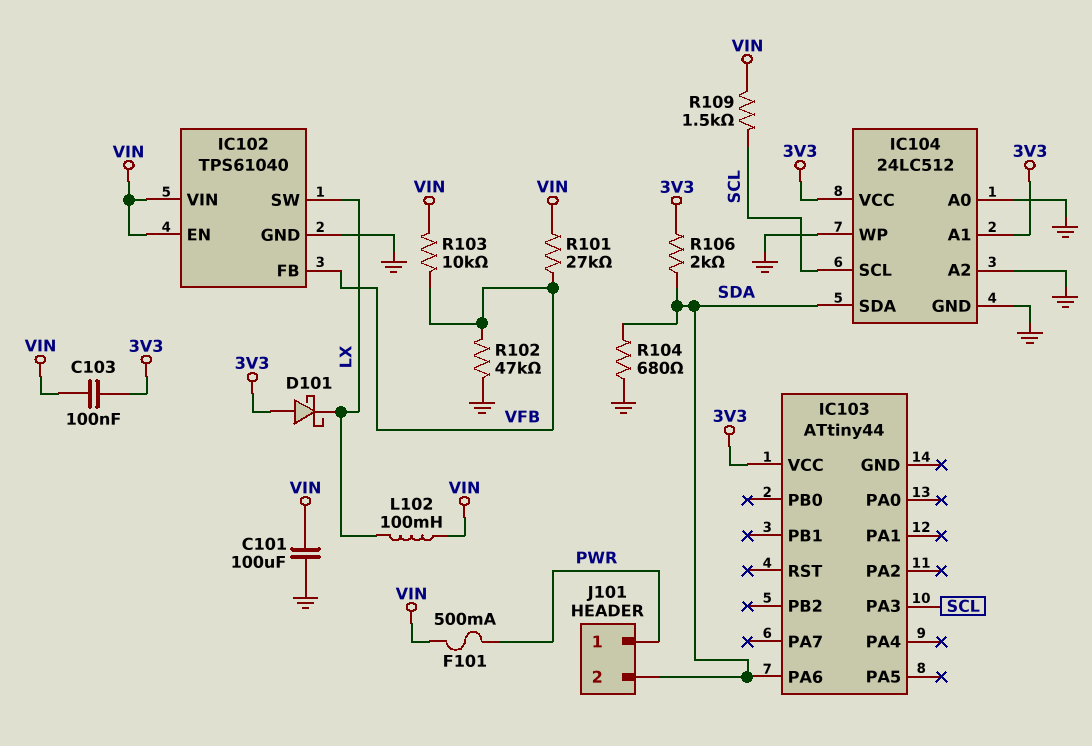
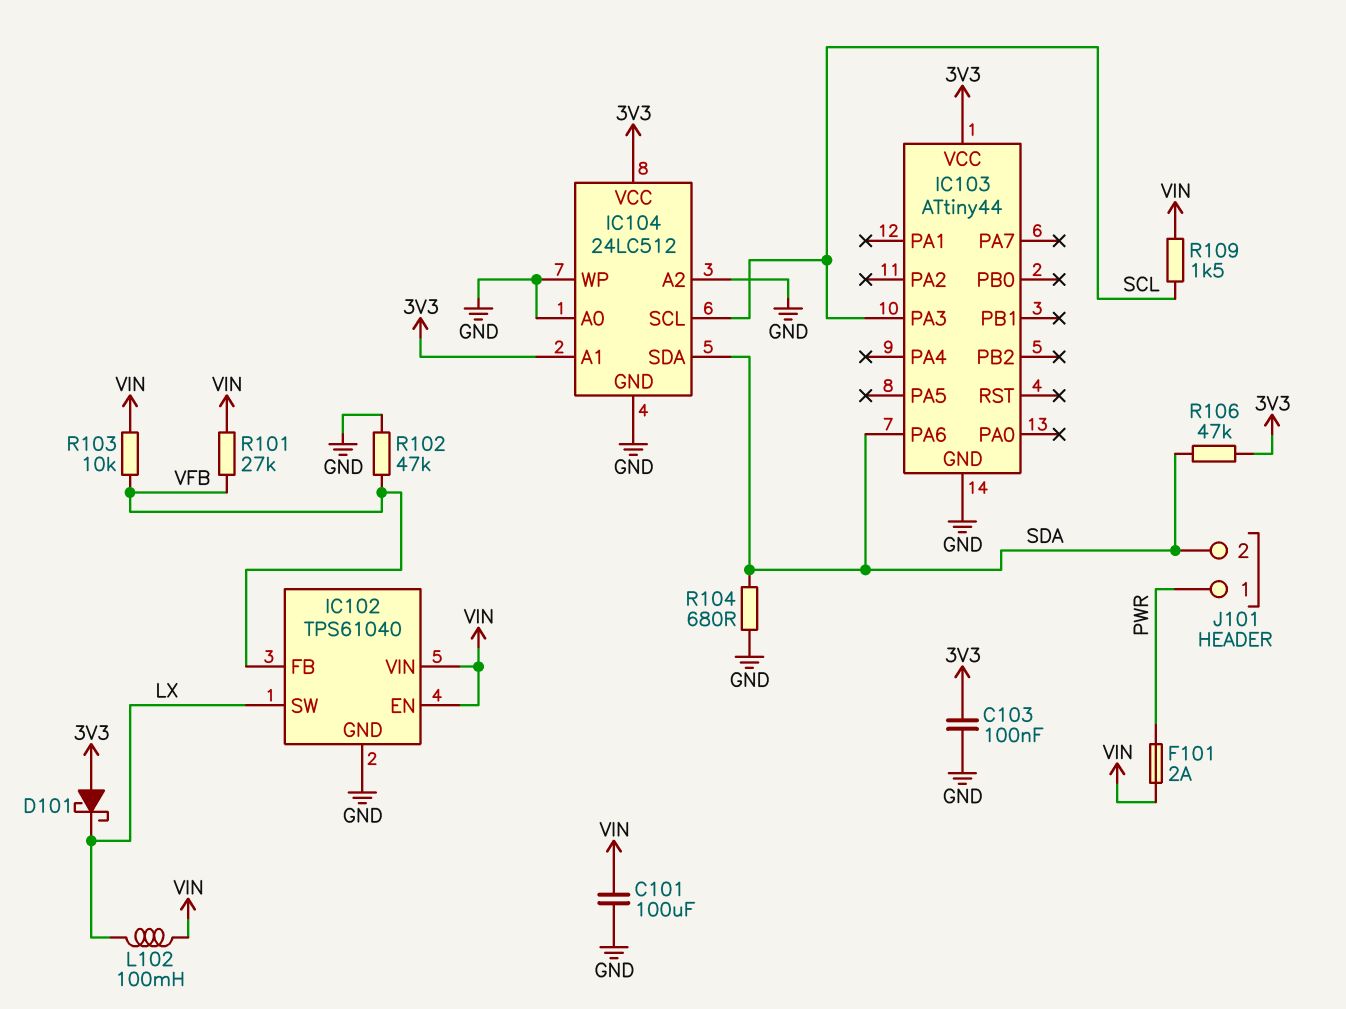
C103: 100nF (3V3, VIN) -> 100nF (3V3, GND)
F101: 500mA (PWR, VIN) -> 2A (PWR, VIN)
IC103 pin GND: none -> GND
R106: 2k (3V3, SDA) -> 47k (3V3, SDA)

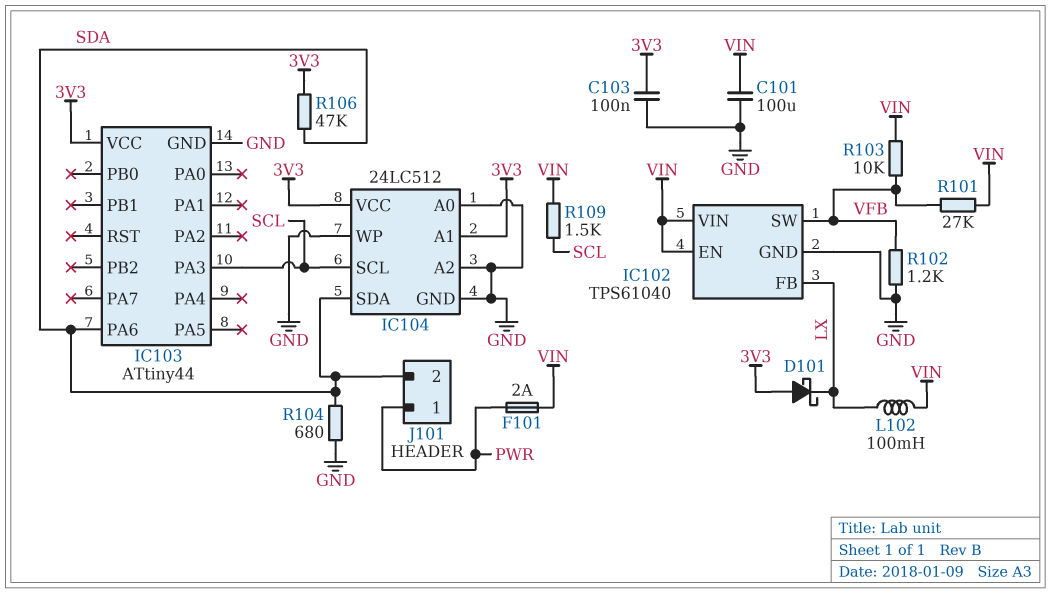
IC102 pin FB: VFB -> LX
IC102 pin SW: LX -> VFB
R102: 47k (GND, VFB) -> 1.2k (GND, VFB)

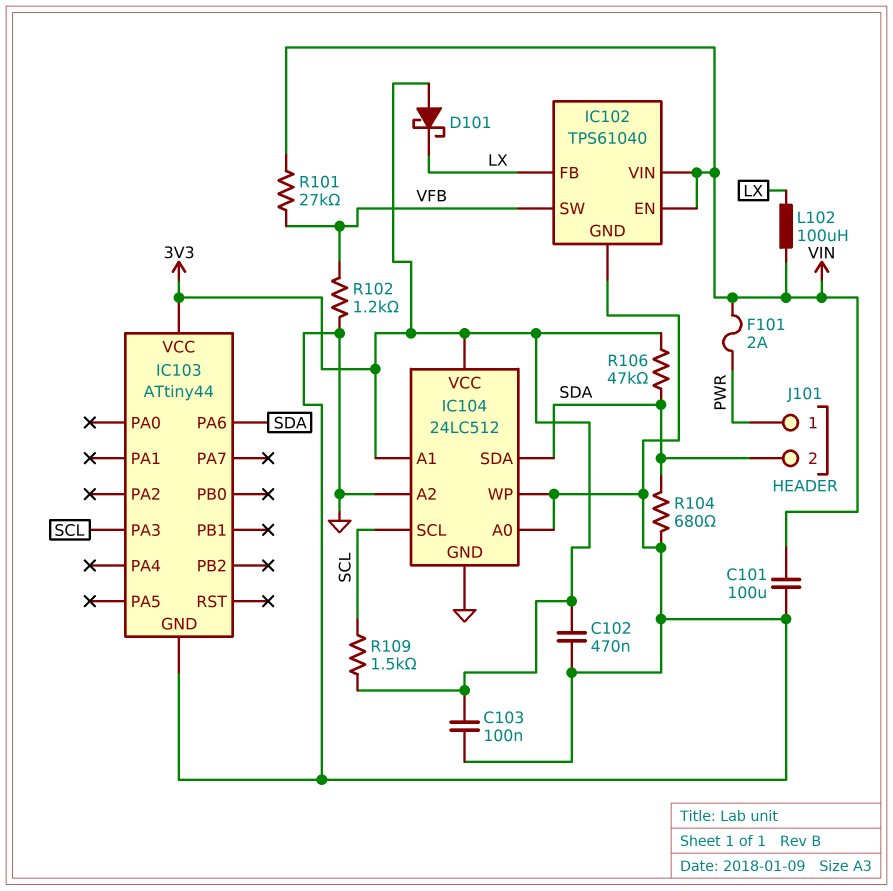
C102: none -> 470nF (3V3, GND)
L102: 100mH (LX, VIN) -> 100uH (LX, VIN)
R103: 10k (VFB, VIN) -> none
R109: 1.5k (SCL, VIN) -> 1.5k (3V3, SCL)

